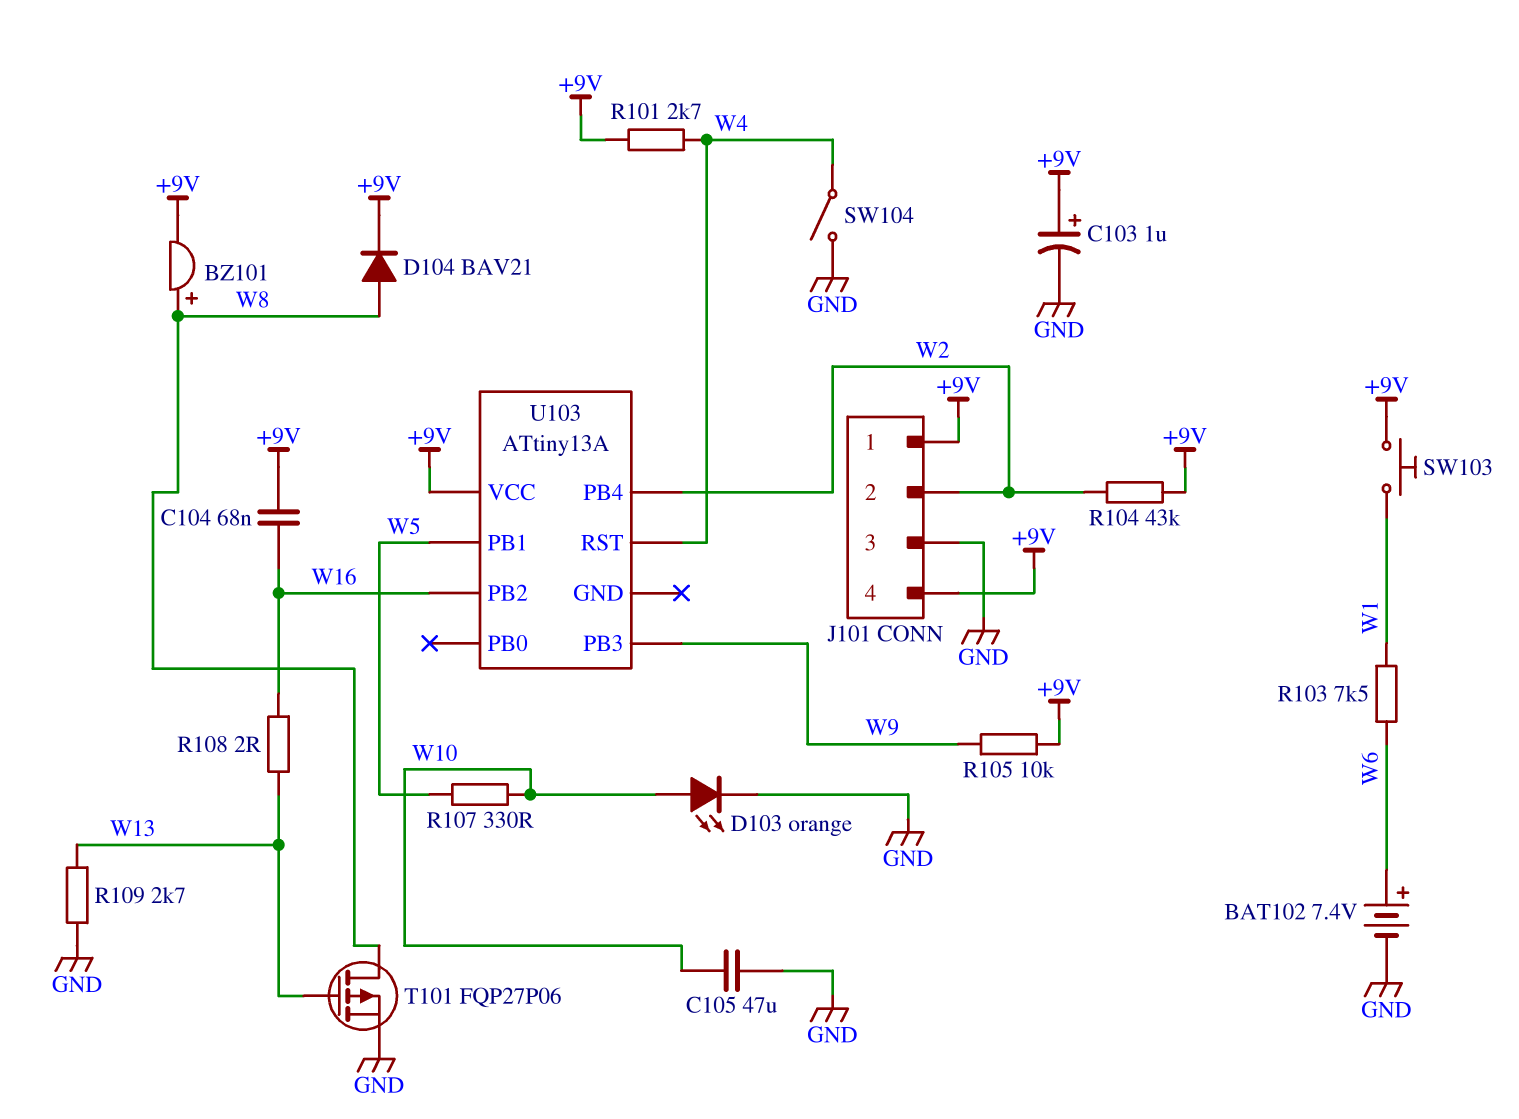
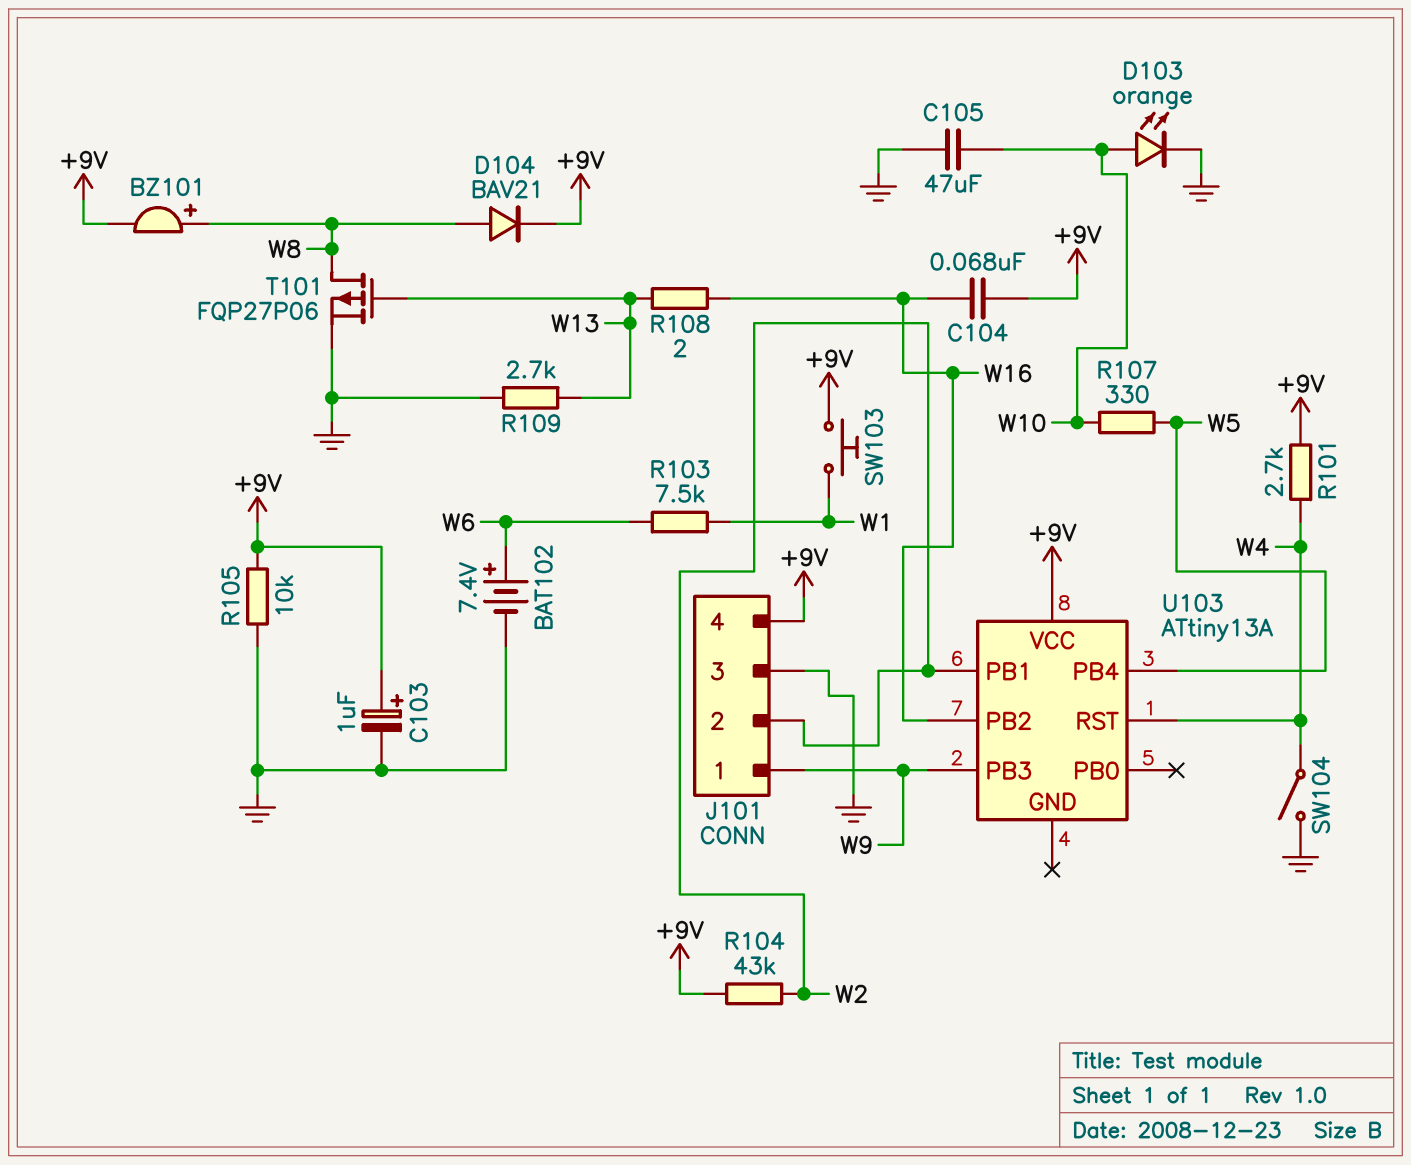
J101 pin 1: +9V -> W9
R105: 10k (+9V, W9) -> 10k (+9V, GND)
U103 pin PB1: W5 -> W2
U103 pin PB4: W2 -> W5

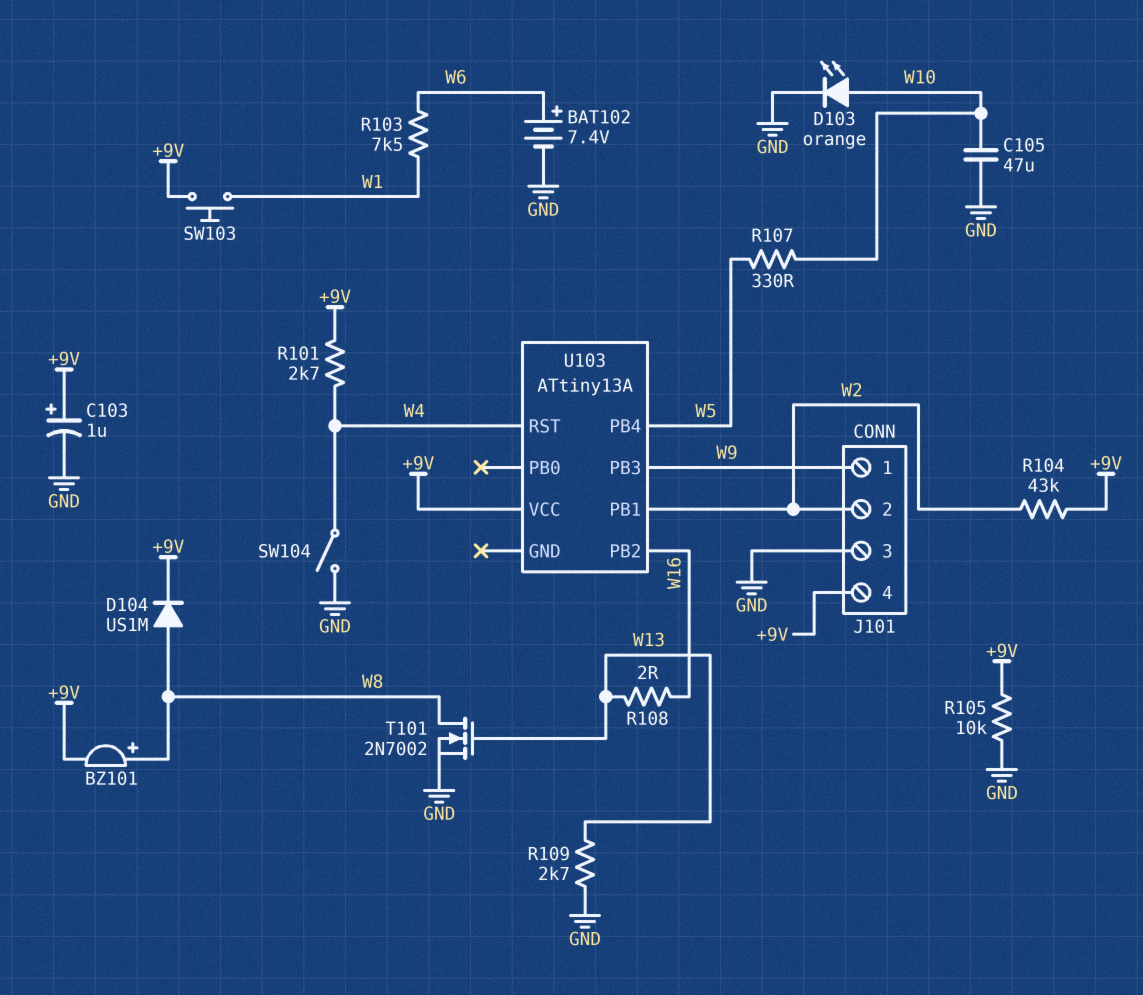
C104: 68nF (+9V, W16) -> none
D104: diode BAV21 (A W8, K +9V) -> diode US1M (A W8, K +9V)
T101: PMOS FQP27P06 (G W13, D W8, S GND) -> NMOS 2N7002 (G W13, D W8, S GND)

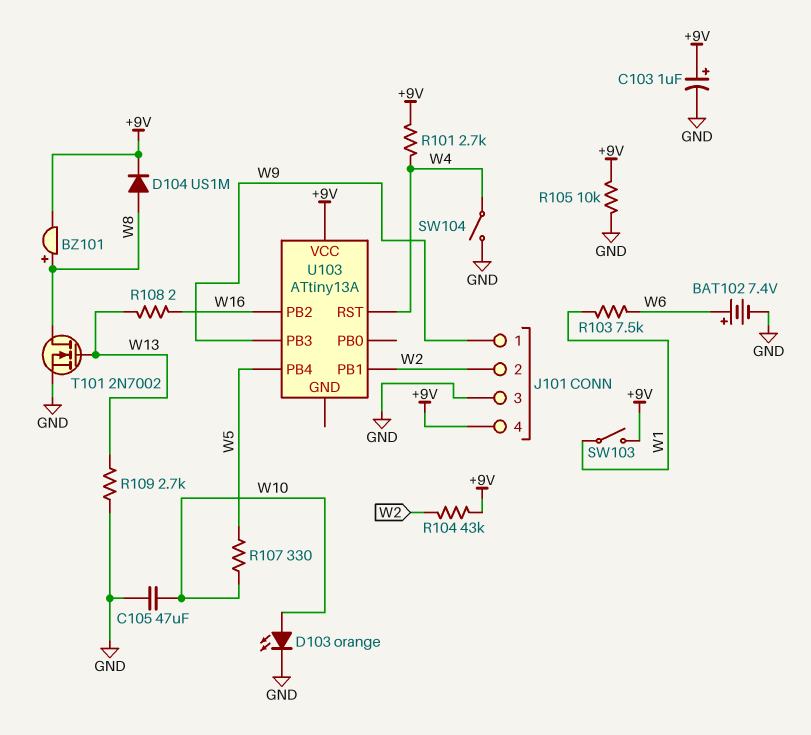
SW103: button (+9V, W1) -> switch (+9V, W1)

